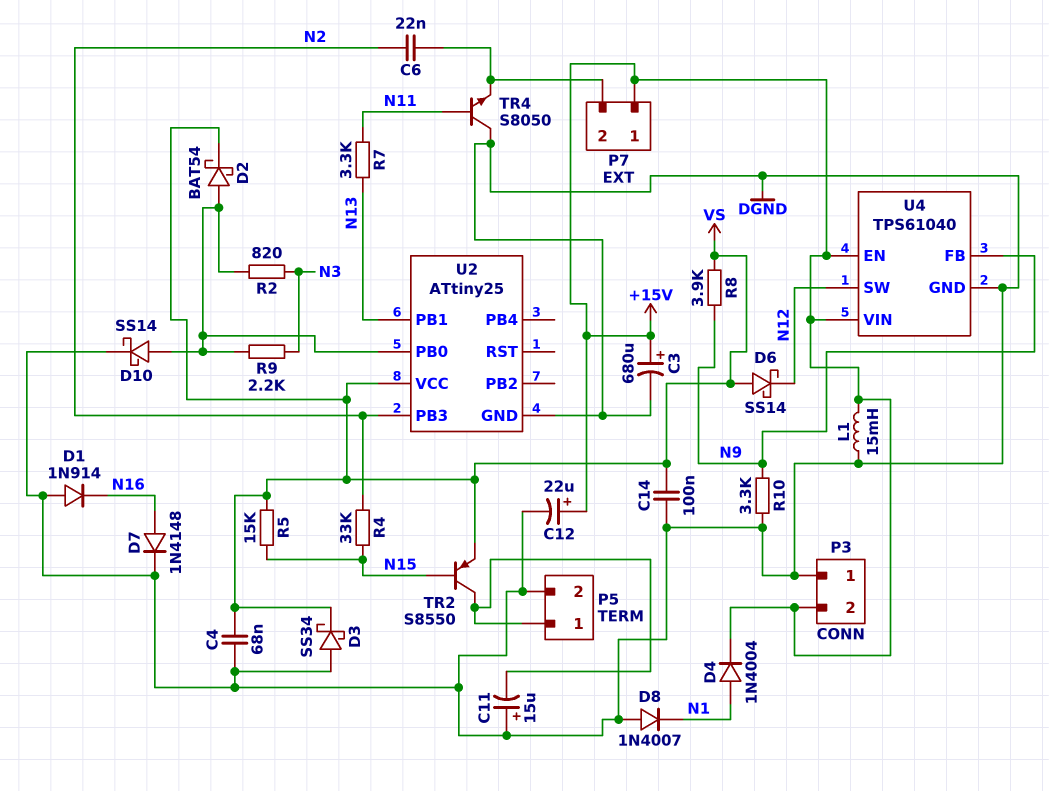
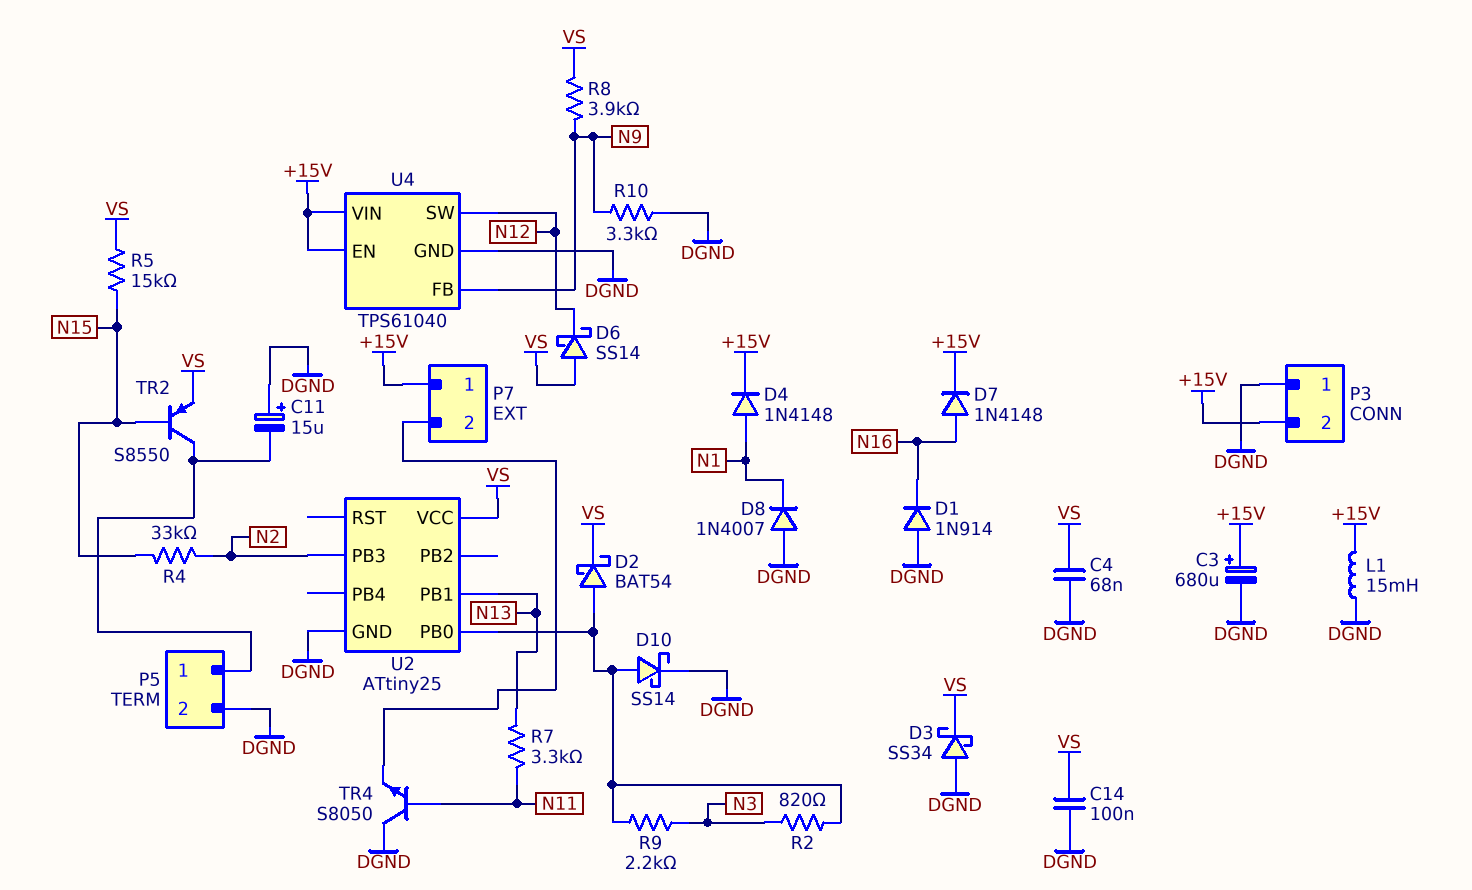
C6: 22nF (N2, P7/2) -> none
C12: 22uF (plus +15V, minus DGND) -> none
D4: diode 1N4004 (A N1, K +15V) -> diode 1N4148 (A N1, K +15V)
D7: diode 1N4148 (A N16, K DGND) -> diode 1N4148 (A N16, K +15V)

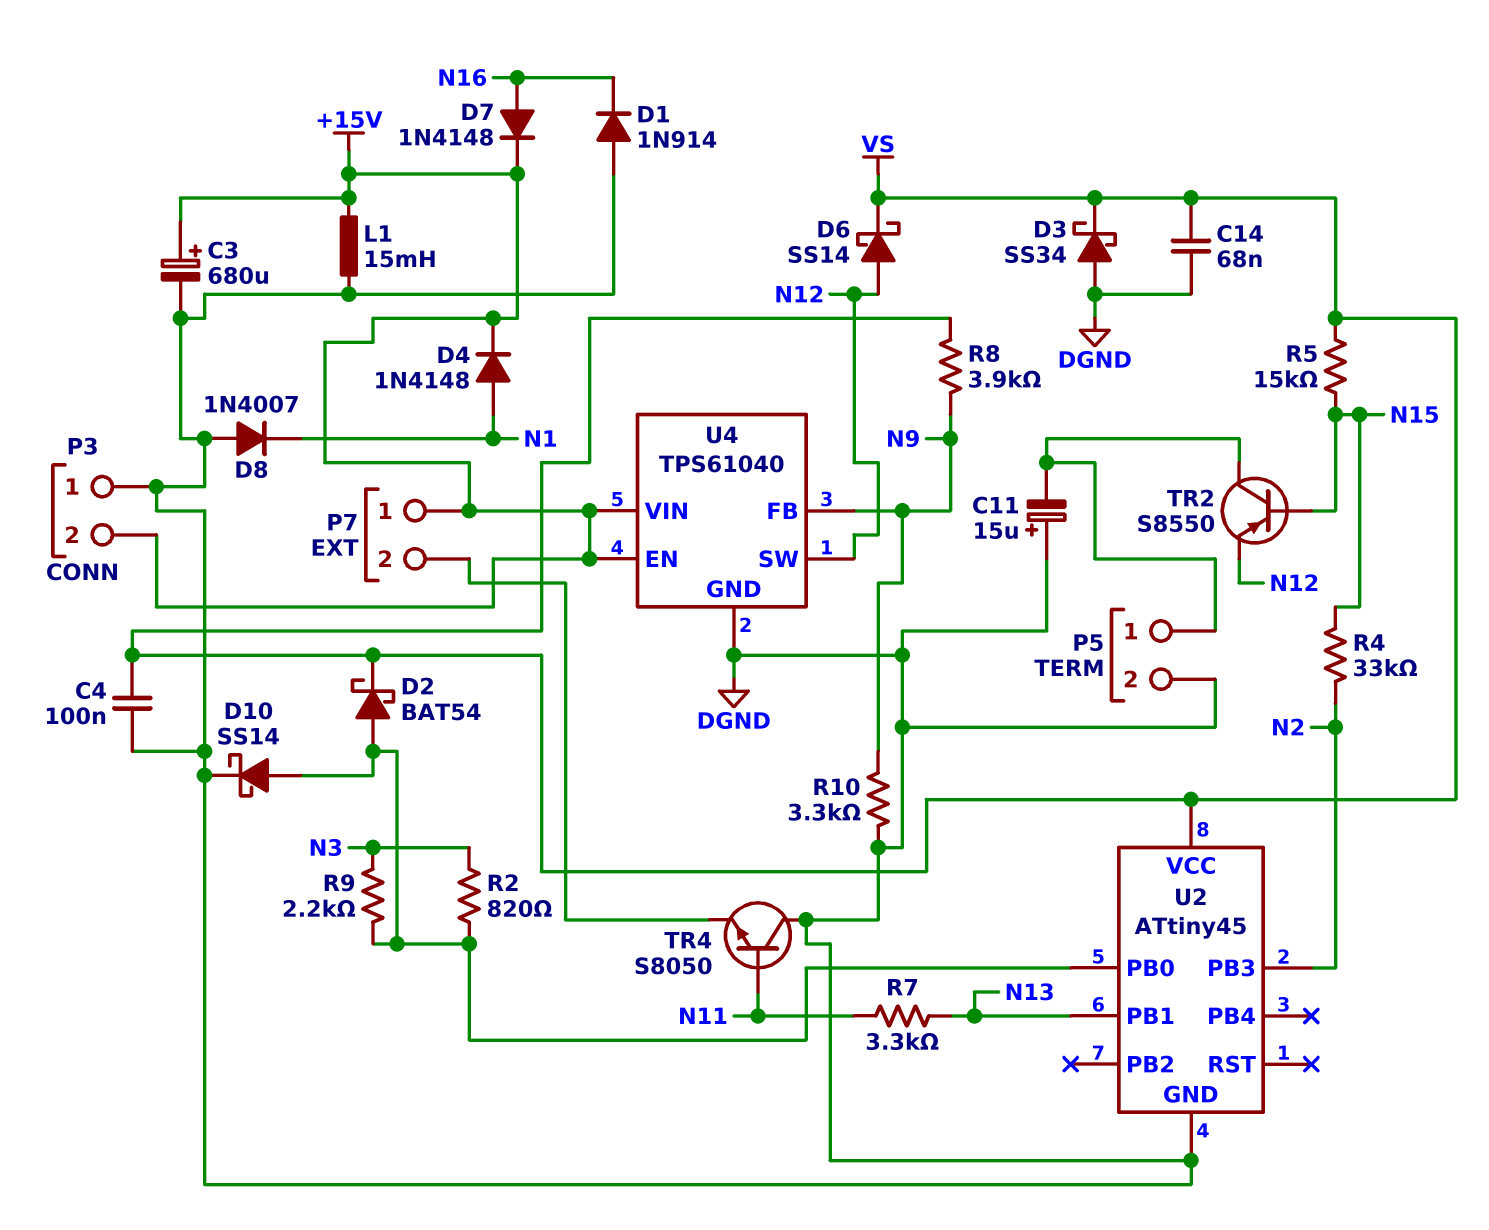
C4: 68nF (DGND, VS) -> 100nF (DGND, VS)
C14: 100nF (DGND, VS) -> 68nF (DGND, VS)
D6: schottky SS14 (A VS, K N12) -> schottky SS14 (A N12, K VS)
TR2: PNP S8550 (B N15, C P5/1, E VS) -> PNP S8550 (B N15, C P5/1, E N12)
U2: ATtiny25 -> ATtiny45

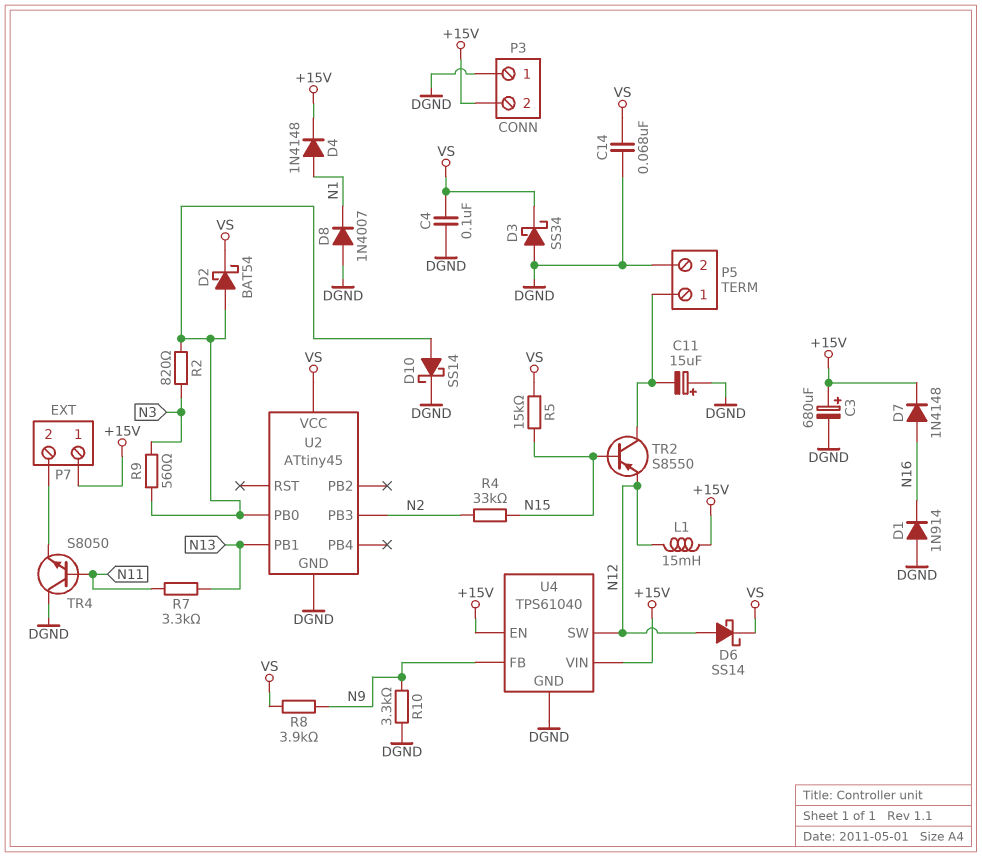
L1: 15mH (+15V, DGND) -> 15mH (+15V, N12)
R9: 2.2k (N3, U2/PB0) -> 560 (N3, U2/PB0)

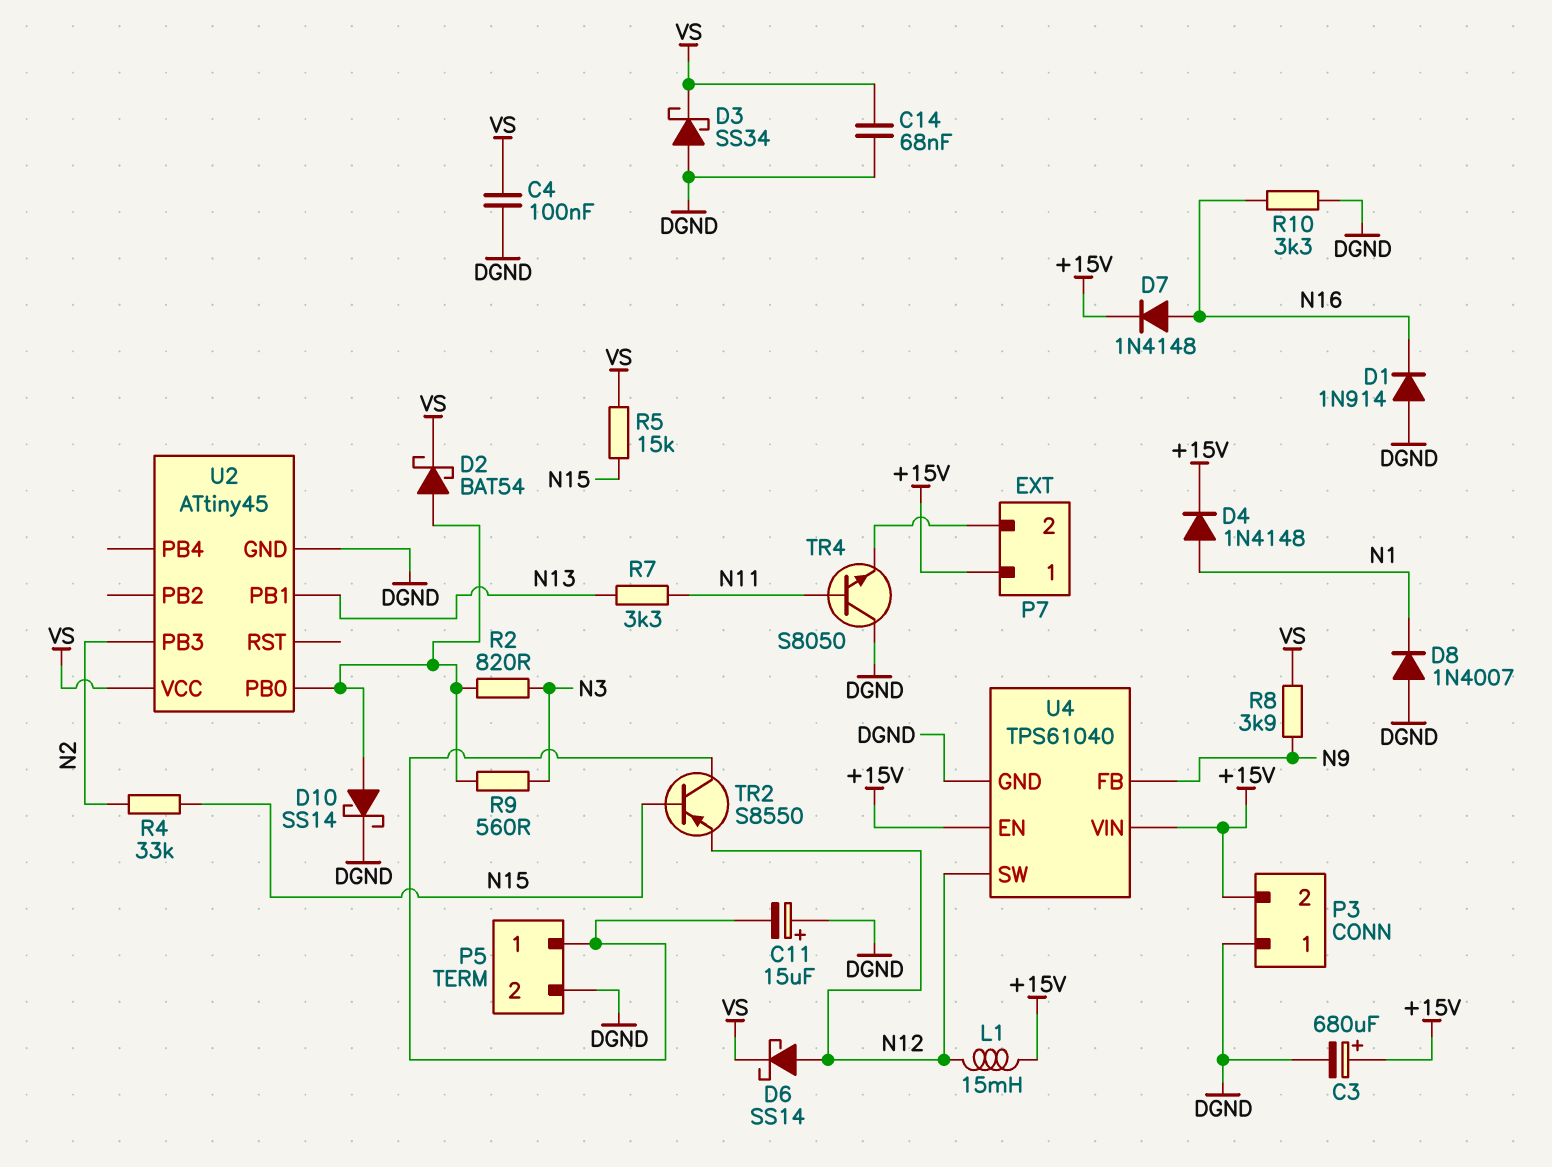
R10: 3.3k (DGND, N9) -> 3.3k (DGND, N16)

